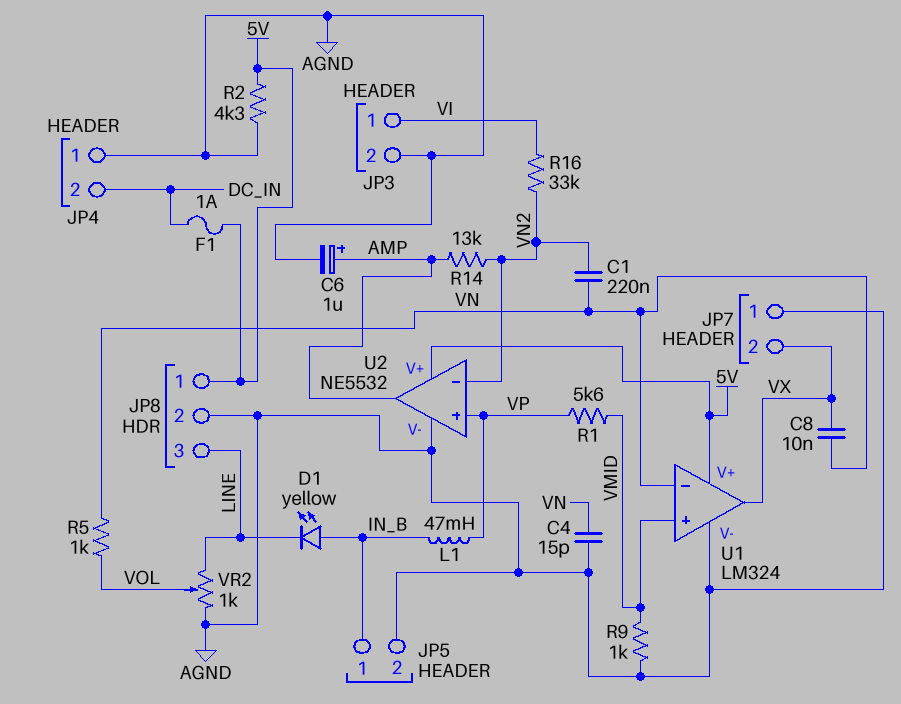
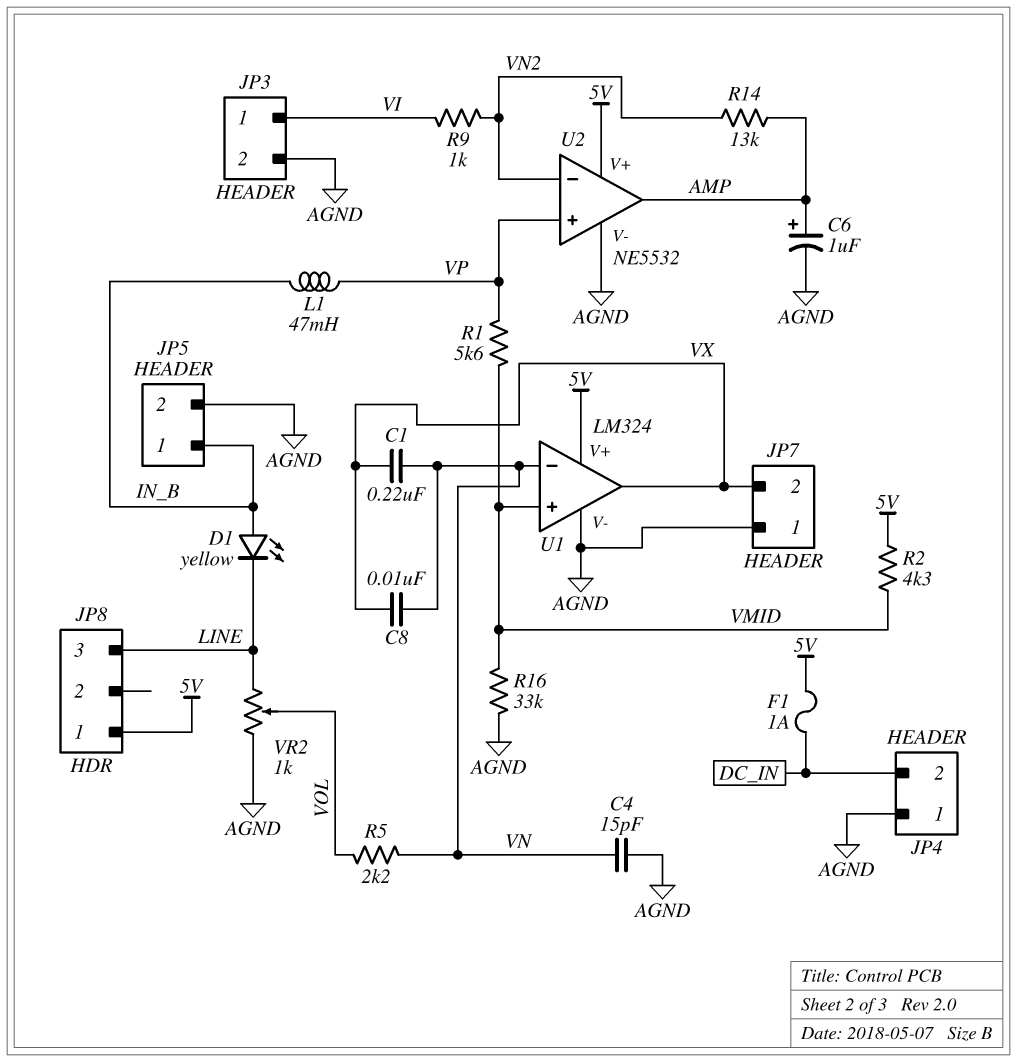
C1: 220nF (VN, VN2) -> 220nF (VN, VX)
JP8 pin 2: AGND -> none
R2: 4.3k (5V, AGND) -> 4.3k (5V, VMID)
R5: 1k (VN, VOL) -> 2.2k (VN, VOL)
R9: 1k (AGND, VMID) -> 1k (VI, VN2)
R16: 33k (VI, VN2) -> 33k (AGND, VMID)

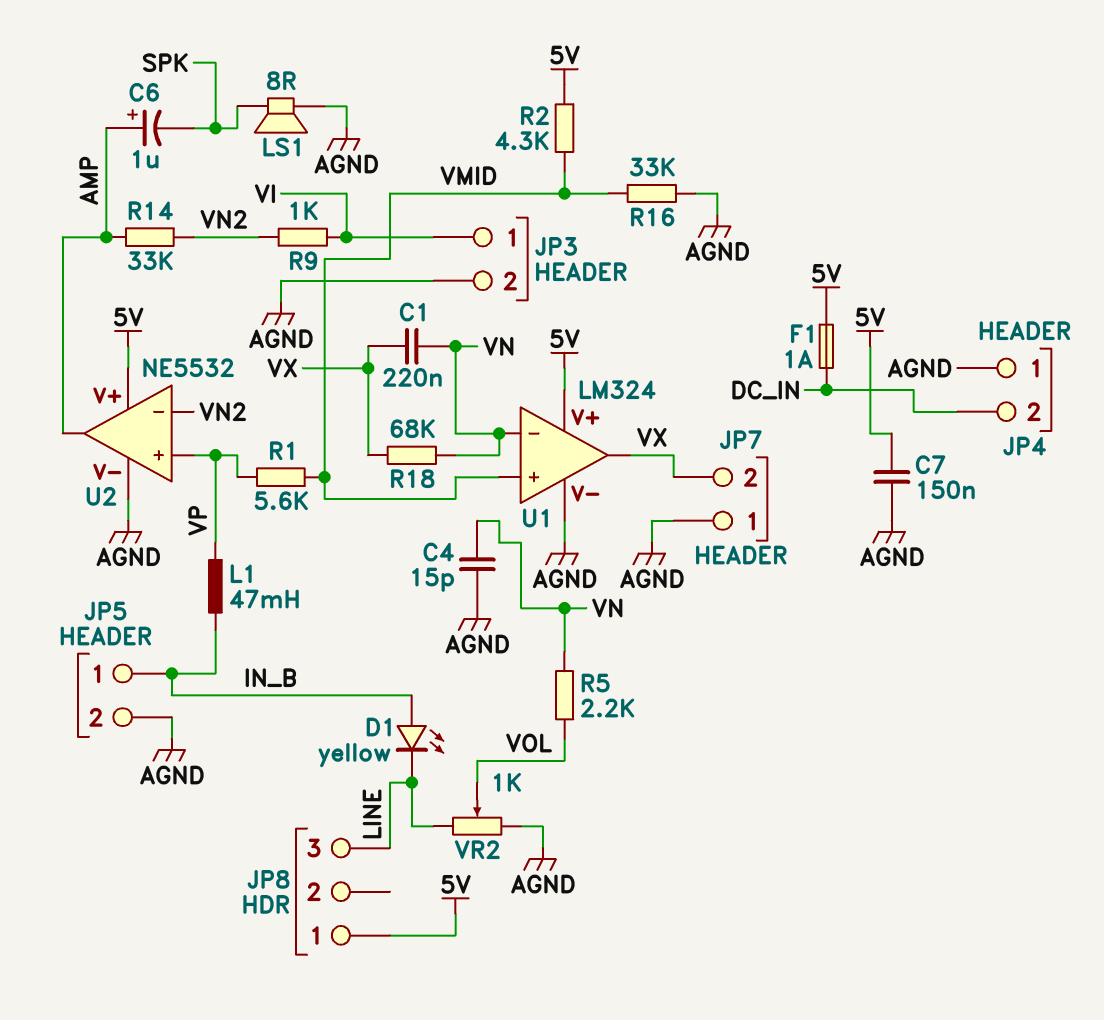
C6: 1uF (plus AMP, minus AGND) -> 1uF (plus AMP, minus SPK)
C7: none -> 150nF (5V, AGND)
C8: 10nF (VN, VX) -> none
LS1: none -> speaker 8R (AGND, SPK)
R14: 13k (AMP, VN2) -> 33k (AMP, VN2)
R18: none -> 68k (VN, VX)

